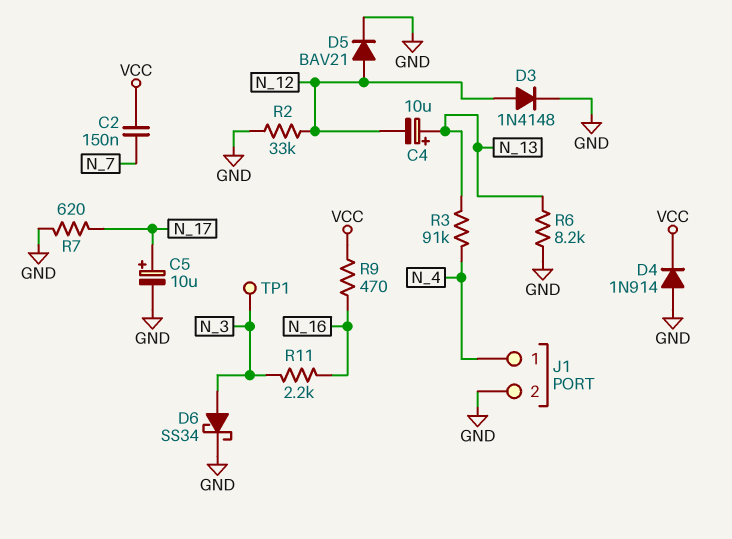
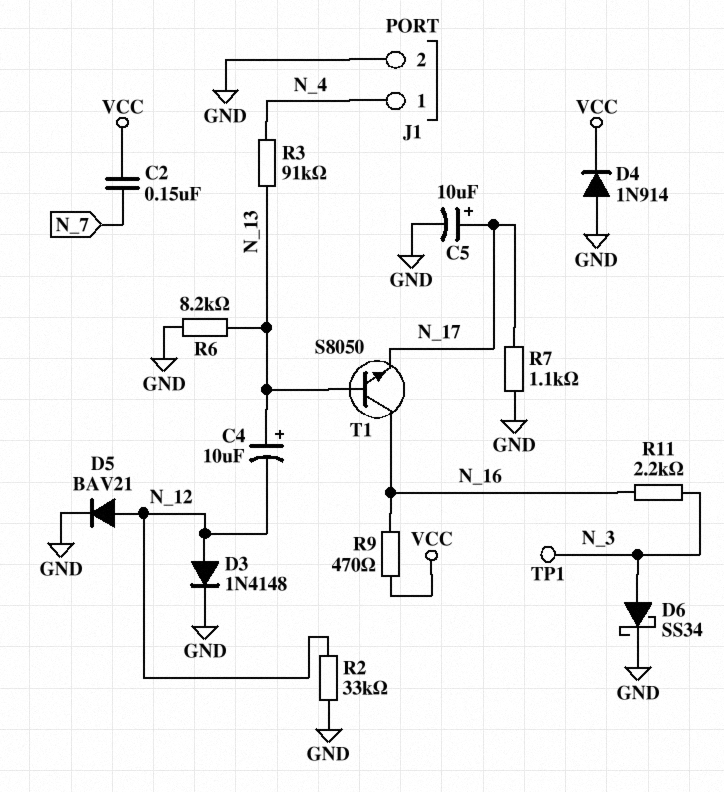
R7: 620 (GND, N_17) -> 1.1k (GND, N_17)
T1: none -> NPN S8050 (B N_13, C N_16, E N_17)

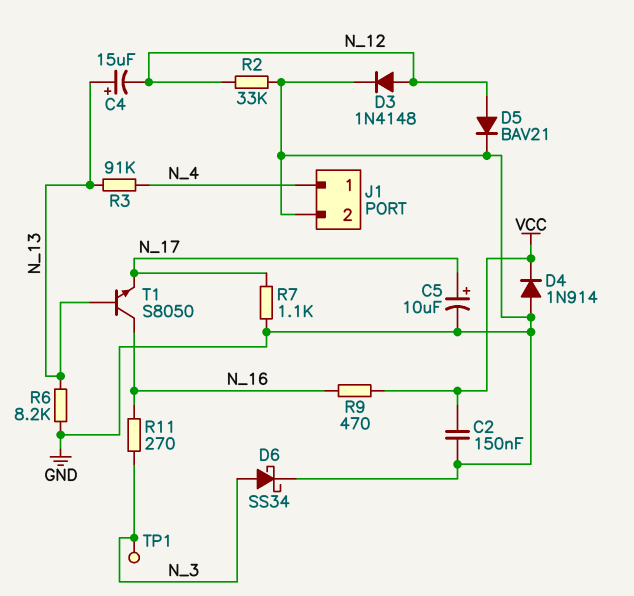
C2: 150nF (N_7, VCC) -> 150nF (GND, VCC)
C4: 10uF (plus N_13, minus N_12) -> 15uF (plus N_13, minus N_12)
R11: 2.2k (N_3, N_16) -> 270 (N_3, N_16)

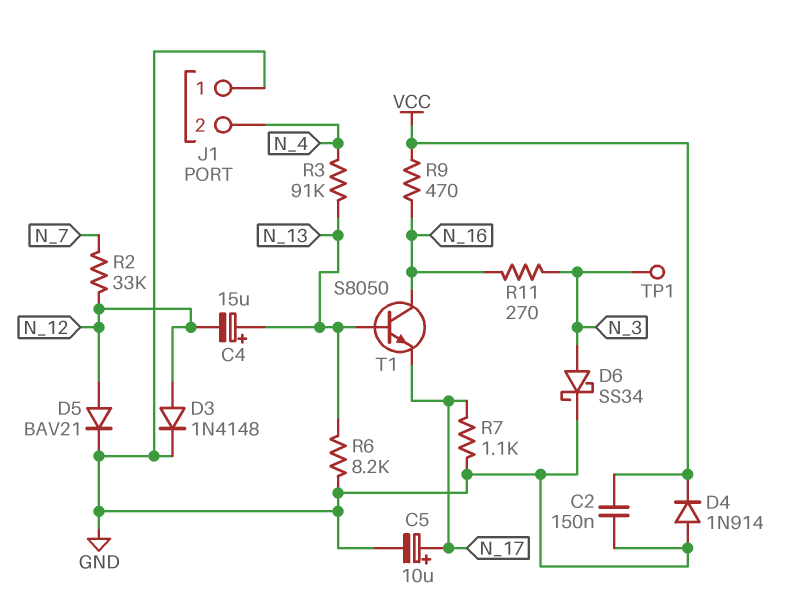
J1 pin 1: N_4 -> GND
J1 pin 2: GND -> N_4
R2: 33k (GND, N_12) -> 33k (N_7, N_12)

